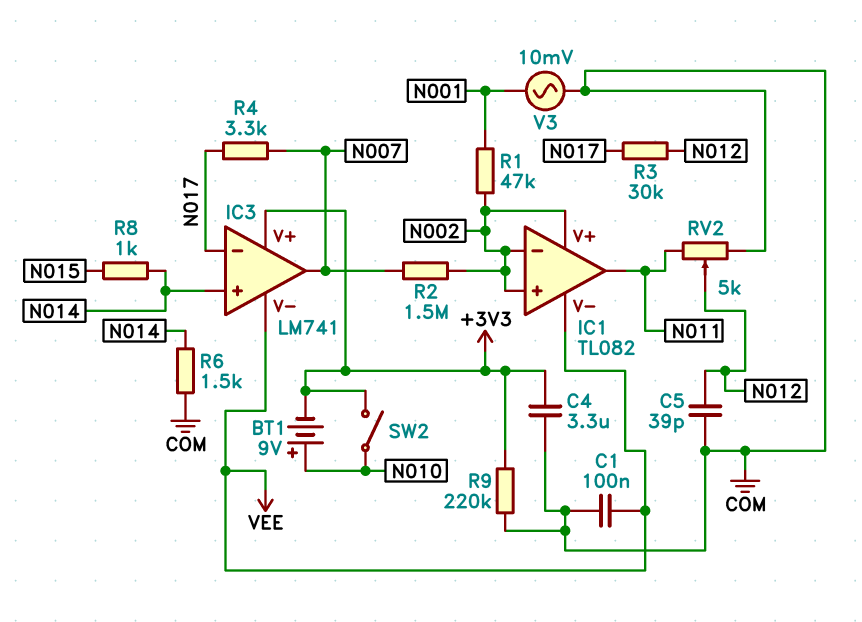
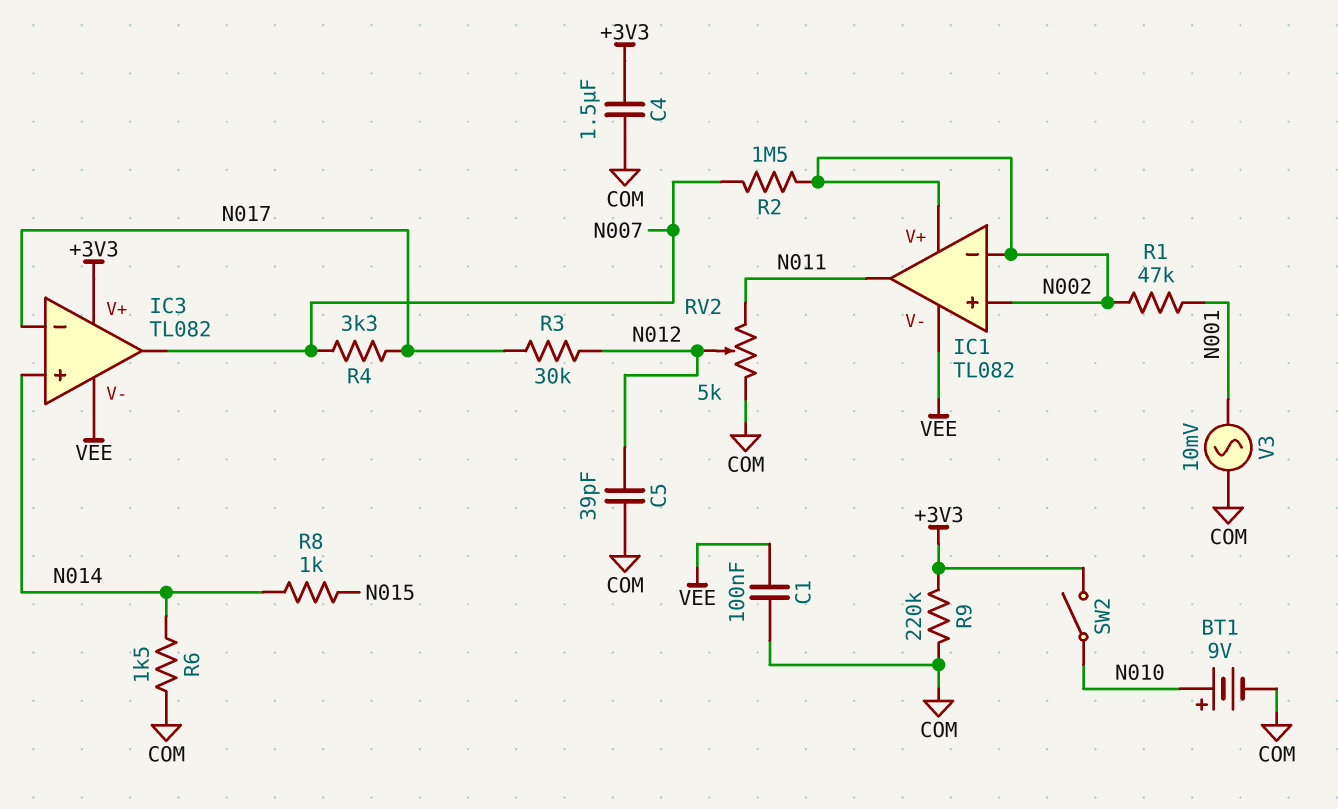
BT1: 9V (plus N010, minus +3V3) -> 9V (plus N010, minus COM)
C4: 3.3uF (+3V3, COM) -> 1.5uF (+3V3, COM)
IC3: LM741 -> TL082

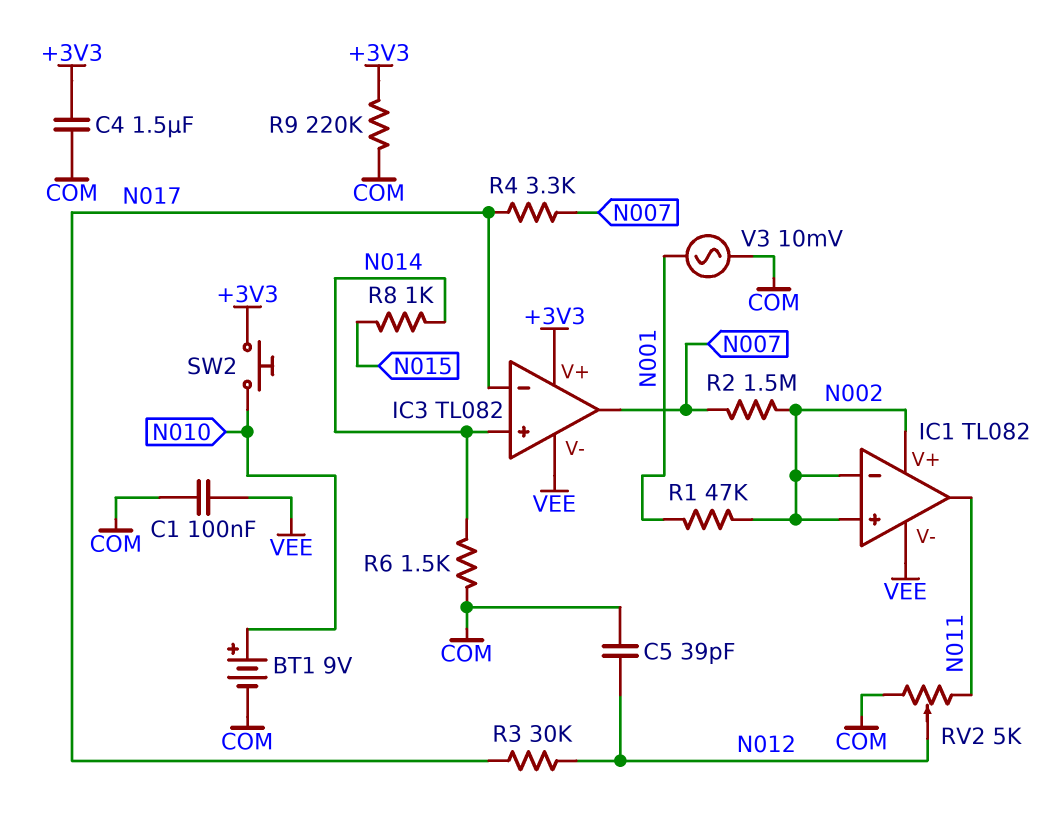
SW2: switch (+3V3, N010) -> button (+3V3, N010)

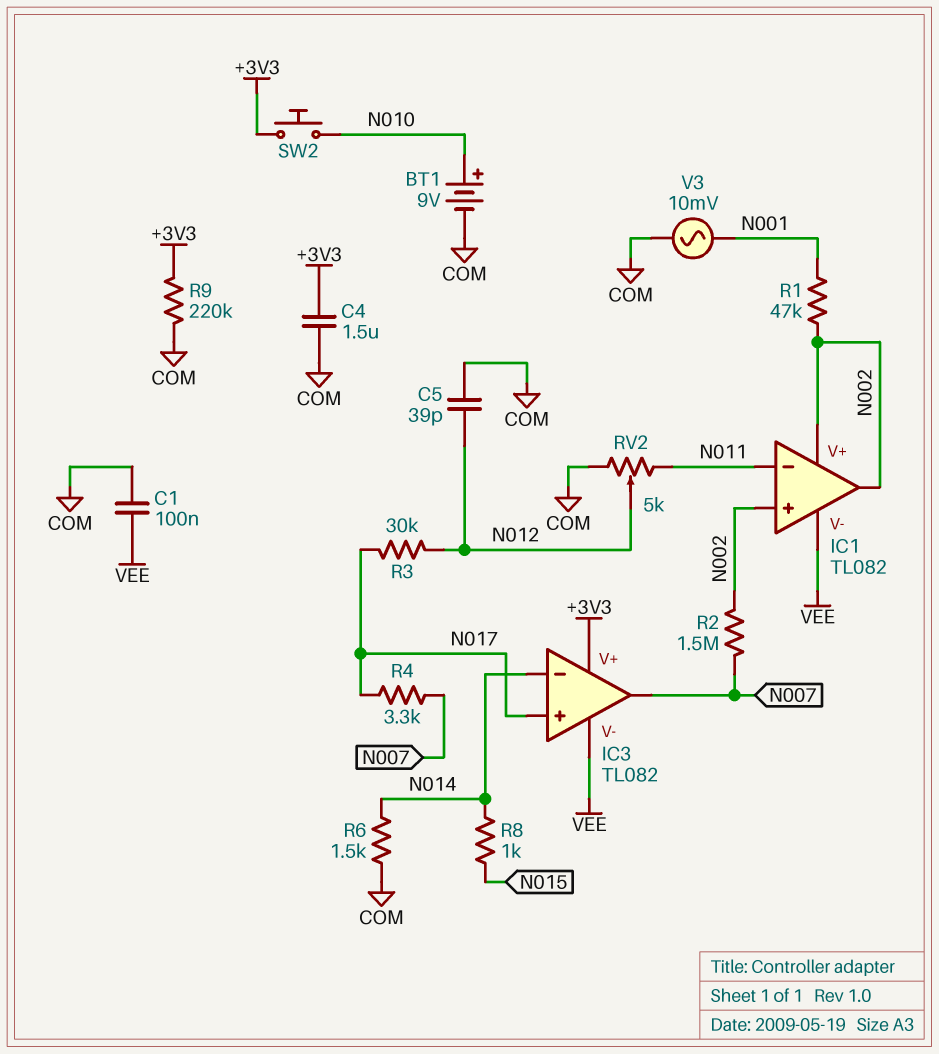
IC1 pin in-: N002 -> N011
IC1 pin out: N011 -> N002
IC3 pin in+: N014 -> N017
IC3 pin in-: N017 -> N014

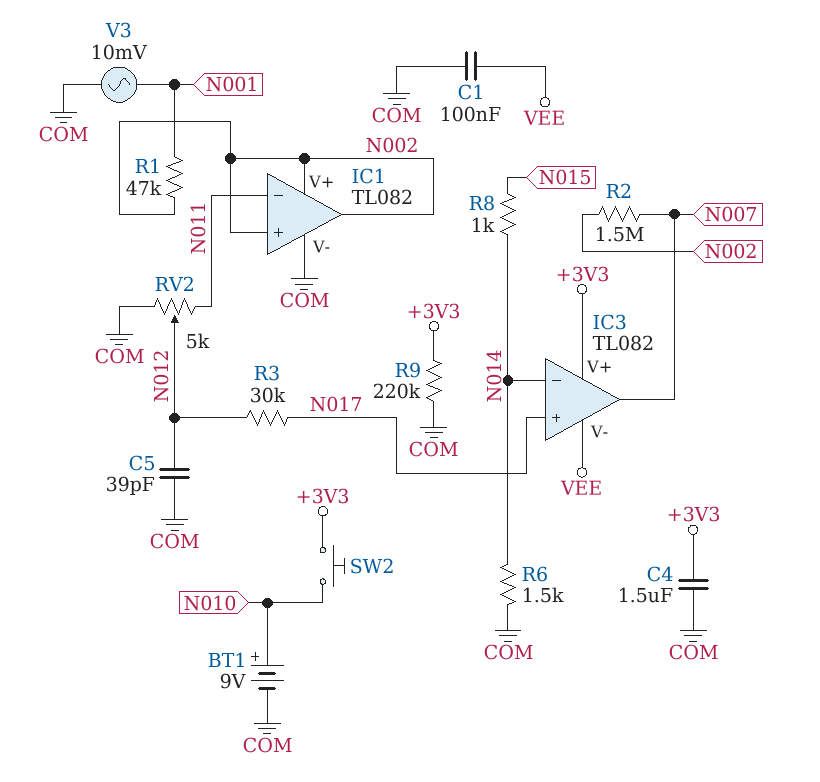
IC1 pin V-: VEE -> COM
R4: 3.3k (N007, N017) -> none

